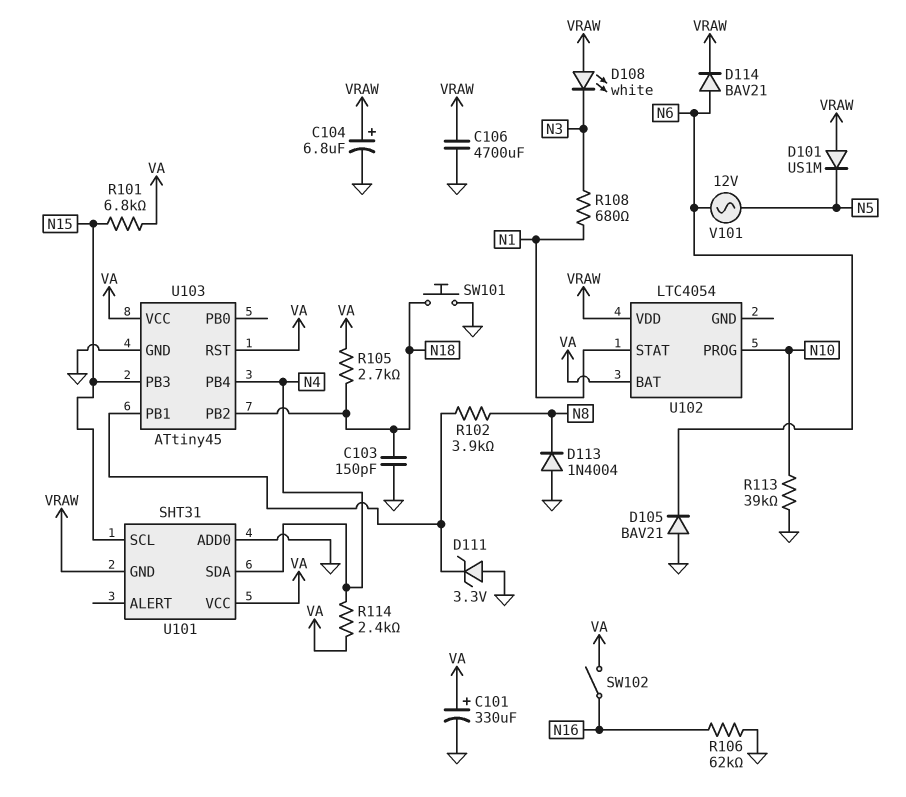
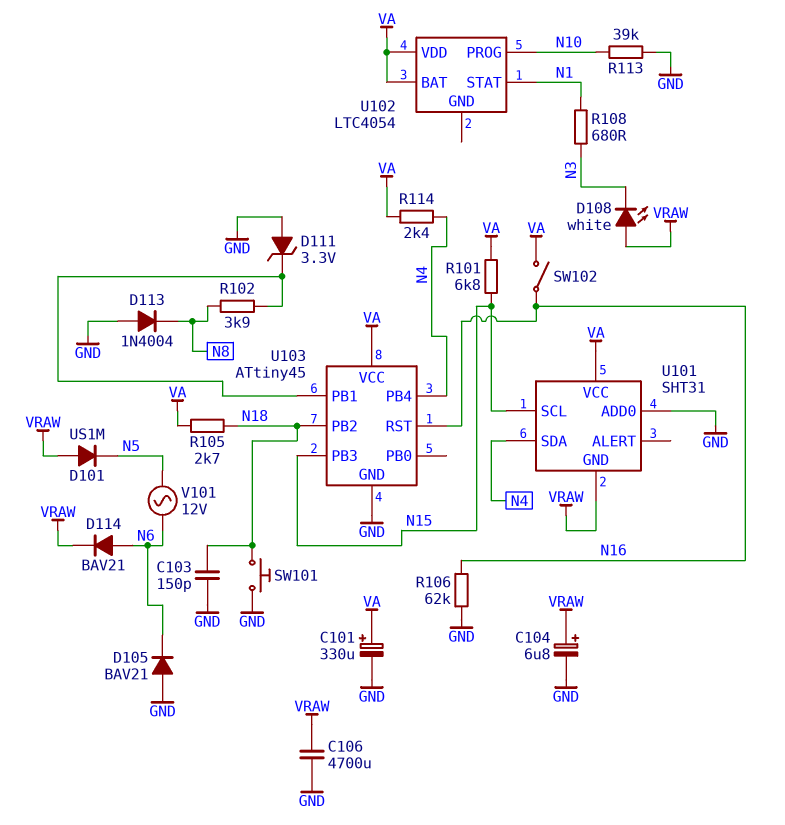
U102 pin VDD: VRAW -> VA
U103 pin RST: VA -> N16

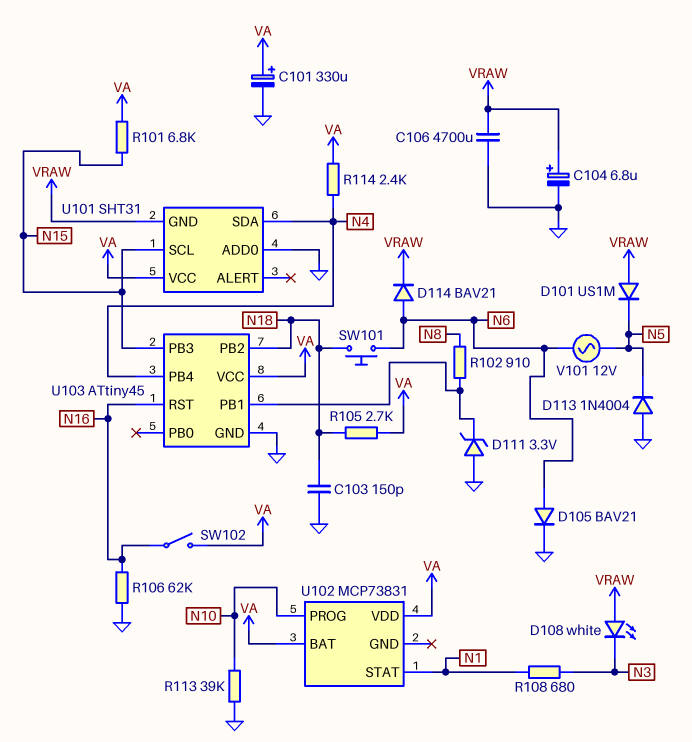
D105: diode BAV21 (A GND, K N6) -> diode BAV21 (A N6, K GND)
D113: diode 1N4004 (A GND, K N8) -> diode 1N4004 (A GND, K N5)
R102: 3.9k (N8, U103/PB1) -> 910 (N8, U103/PB1)
SW101: button (GND, N18) -> button (N6, N18)
U102: LTC4054 -> MCP73831

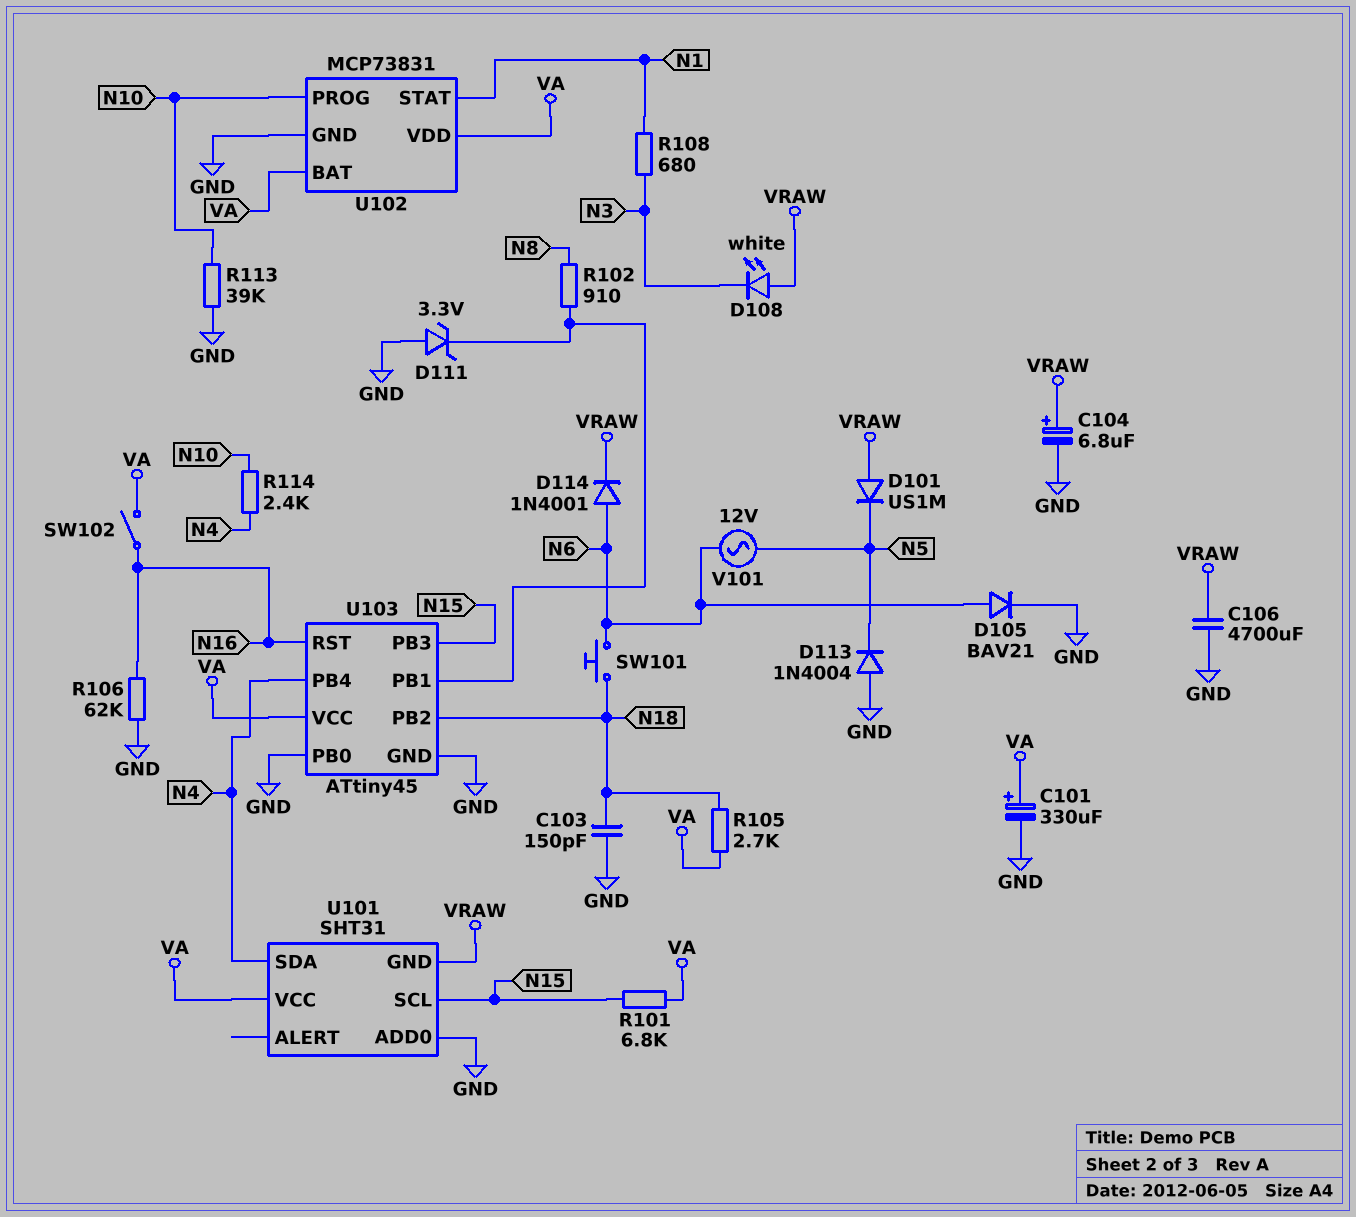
D114: diode BAV21 (A N6, K VRAW) -> diode 1N4001 (A N6, K VRAW)
R114: 2.4k (N4, VA) -> 2.4k (N4, N10)
U102 pin GND: none -> GND
U103 pin PB0: none -> GND

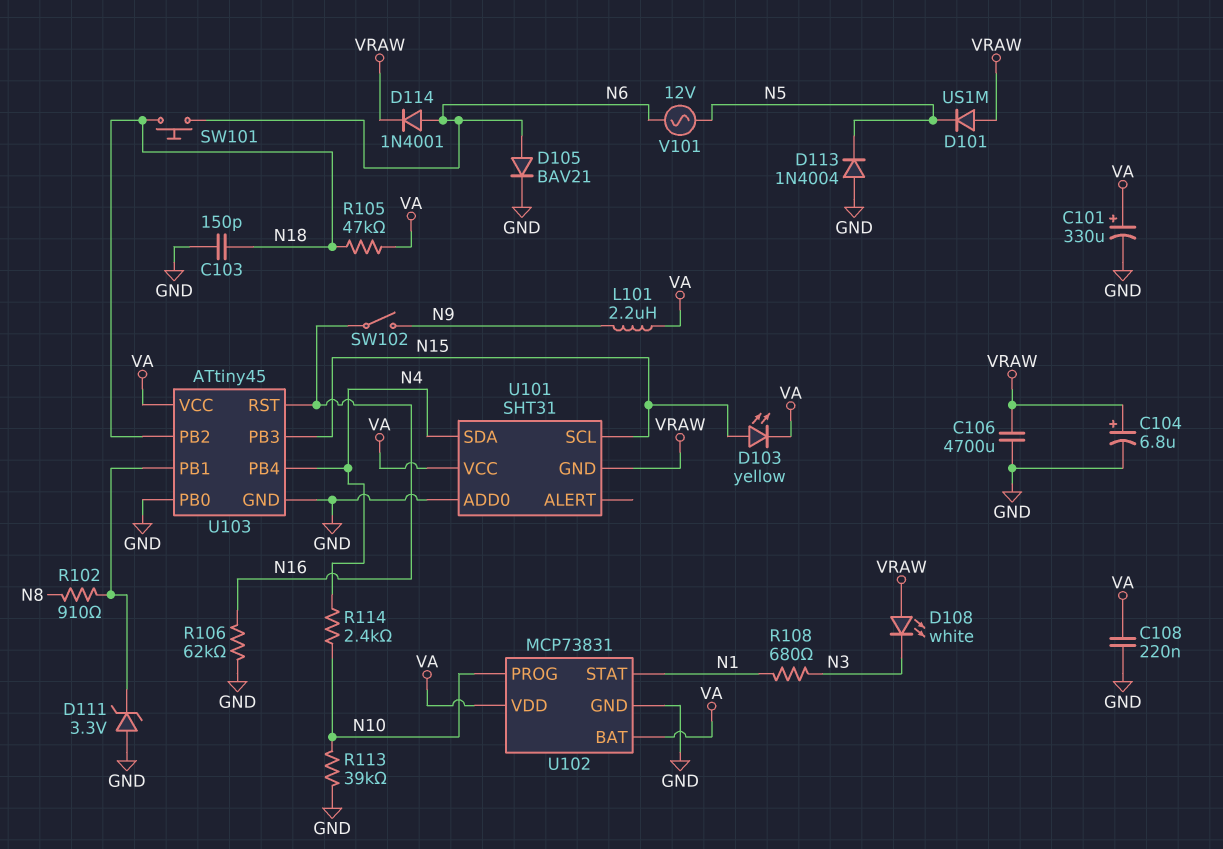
C108: none -> 220nF (GND, VA)
D103: none -> LED yellow (A N15, K VA)
L101: none -> 2.2uH (N9, VA)
R101: 6.8k (N15, VA) -> none
R105: 2.7k (N18, VA) -> 47k (N18, VA)
SW102: switch (N16, VA) -> switch (N9, N16)

